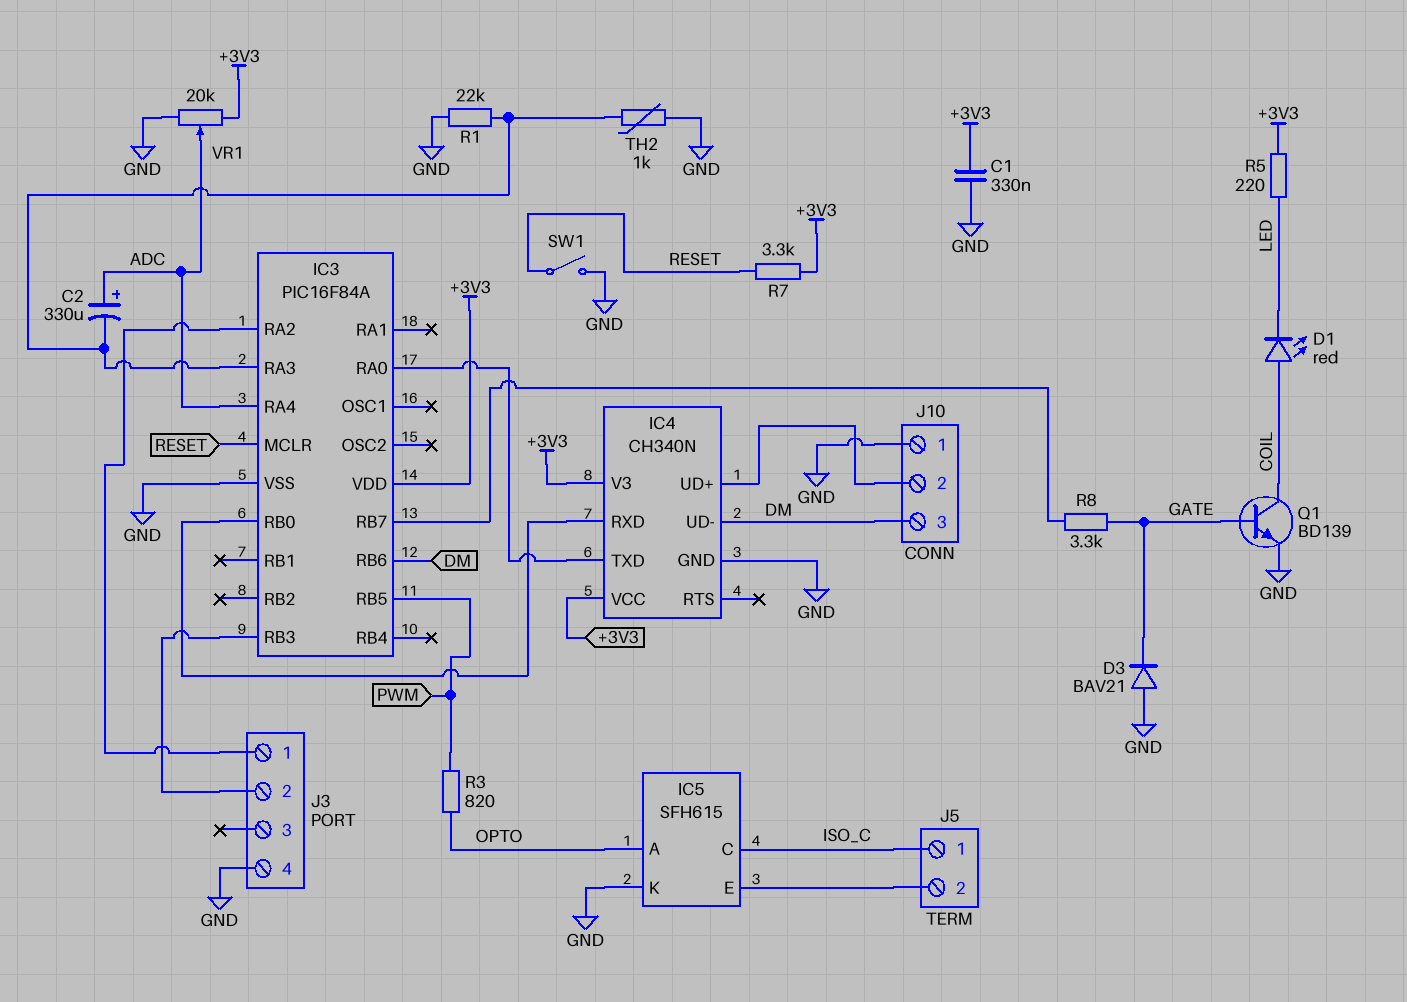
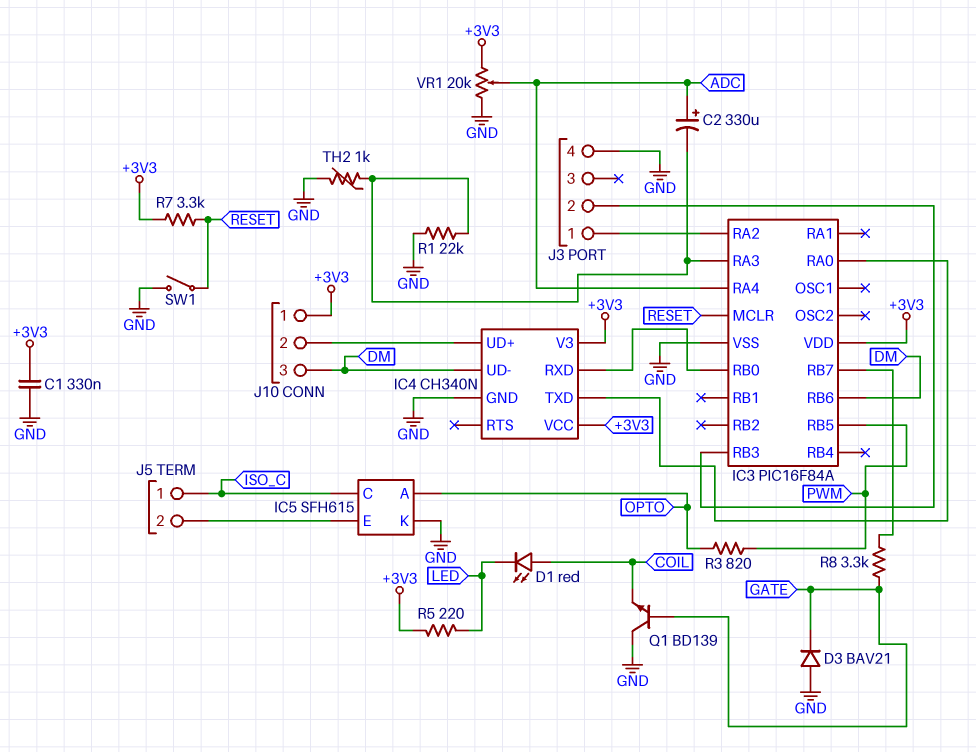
J10 pin 1: GND -> +3V3
Q1: NPN BD139 (B GATE, C COIL, E GND) -> NPN BD139 (B GATE, C GND, E COIL)

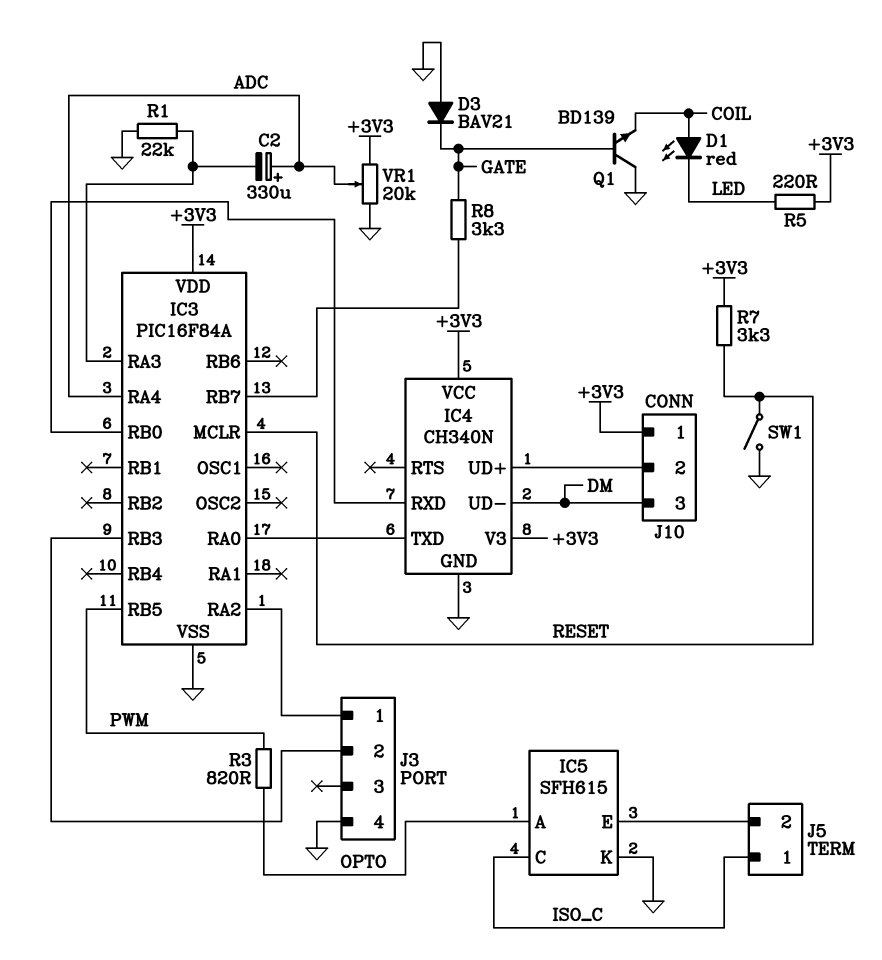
C1: 330nF (+3V3, GND) -> none
IC3 pin RB6: DM -> none
TH2: 1k (GND, IC3/RA3) -> none

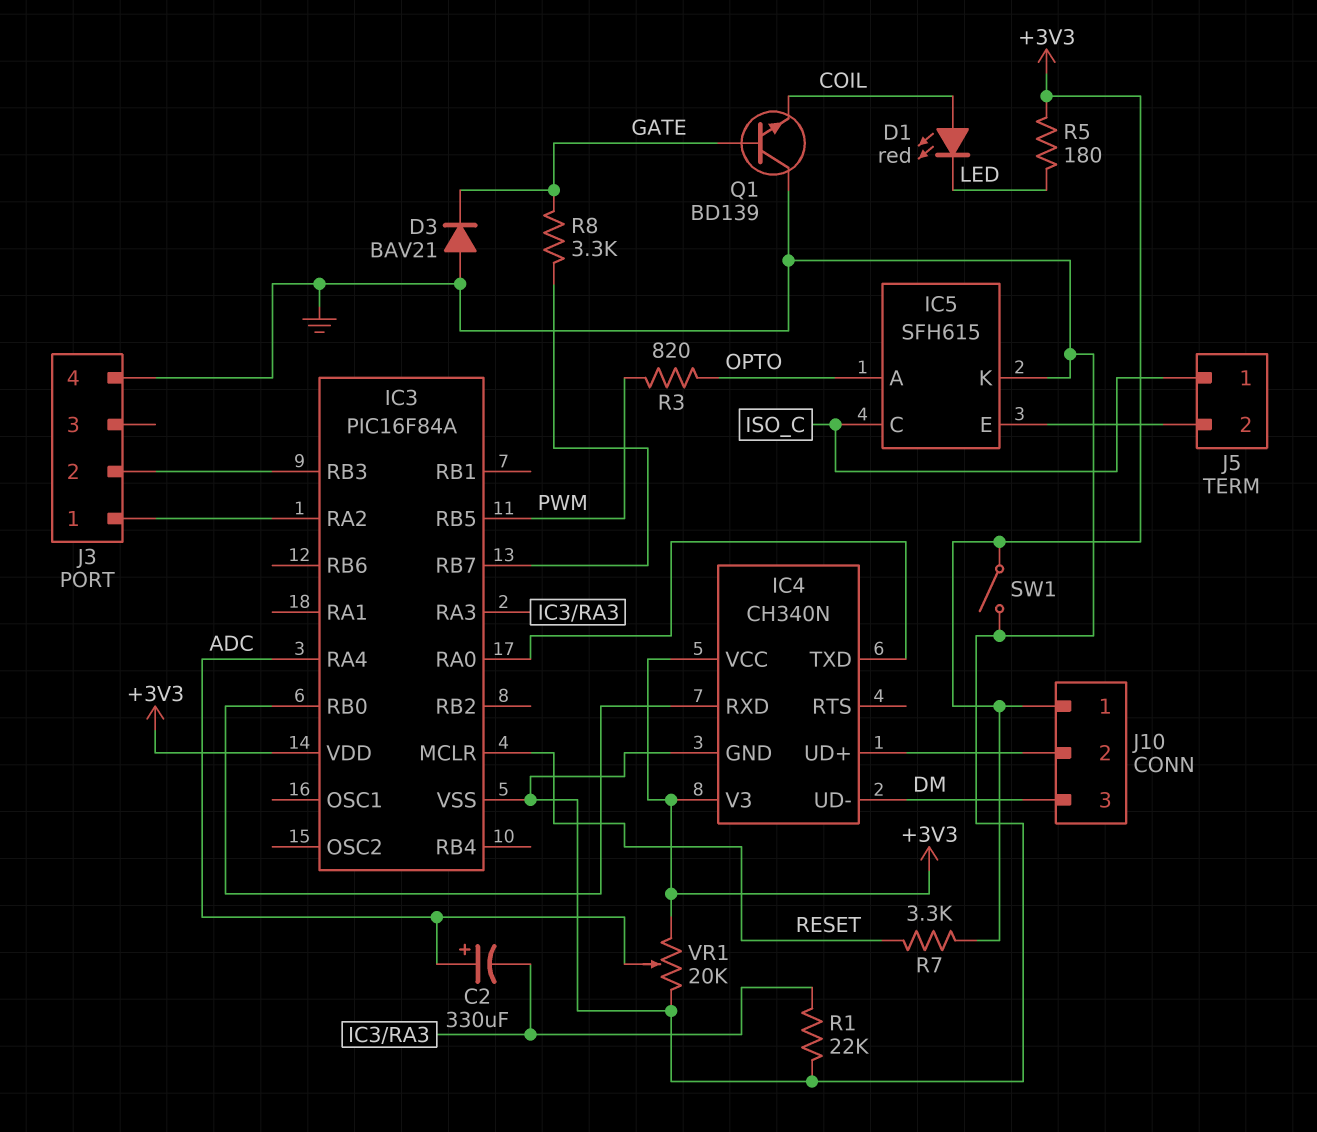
R5: 220 (+3V3, LED) -> 180 (+3V3, LED)
SW1: switch (GND, RESET) -> switch (+3V3, GND)

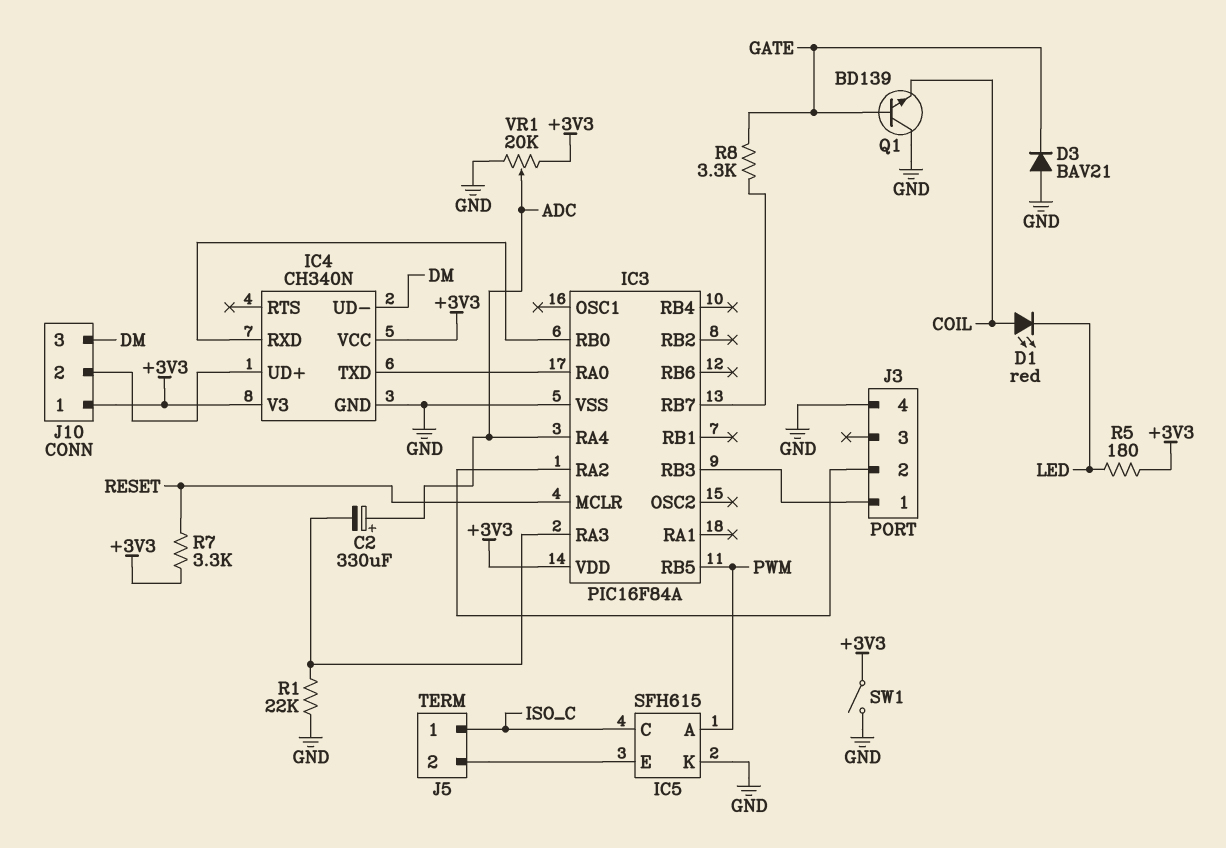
IC5 pin A: OPTO -> PWM
J3 pin 1: IC3/RA2 -> IC3/RB3
J3 pin 2: IC3/RB3 -> IC3/RA2
R3: 820 (OPTO, PWM) -> none

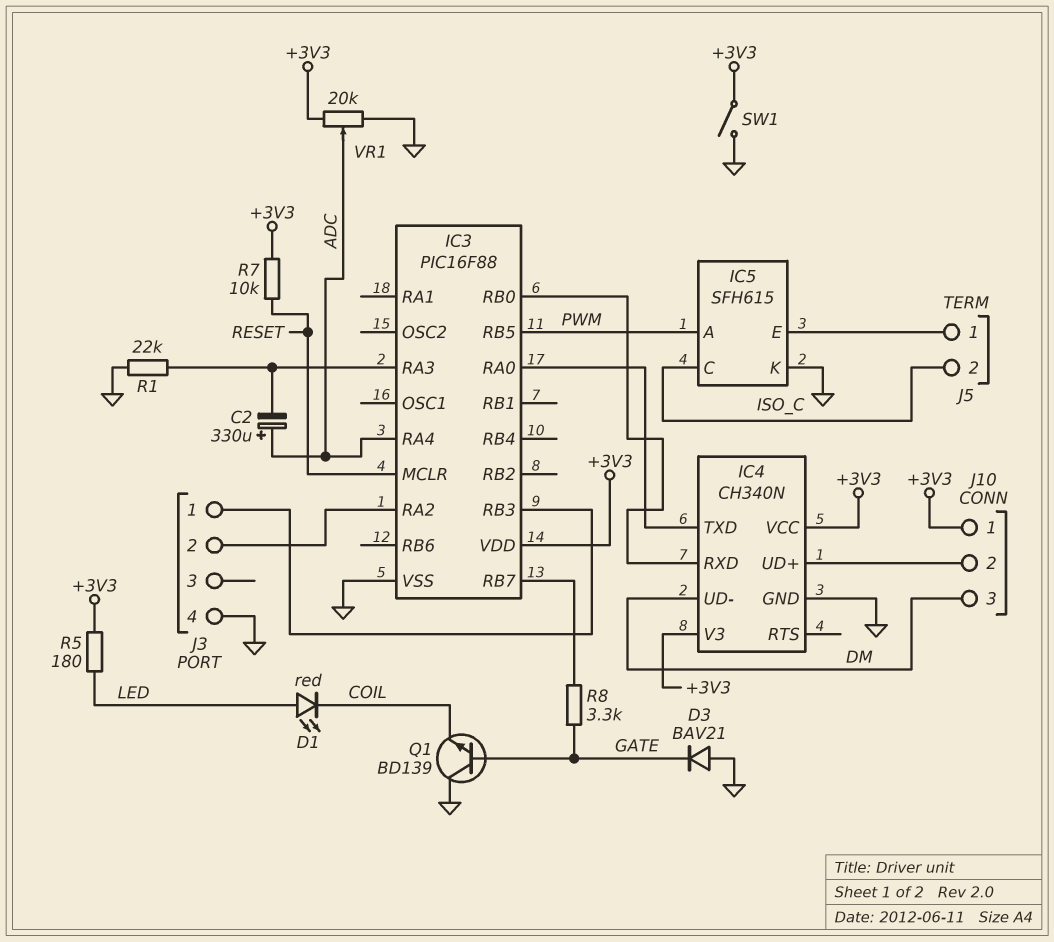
D1: LED red (A COIL, K LED) -> LED red (A LED, K COIL)
IC3: PIC16F84A -> PIC16F88
J5 pin 1: ISO_C -> IC5/E
J5 pin 2: IC5/E -> ISO_C
R7: 3.3k (+3V3, RESET) -> 10k (+3V3, RESET)

